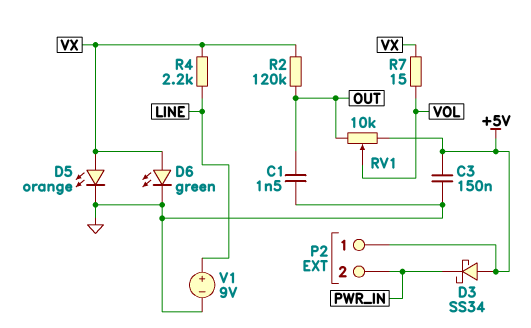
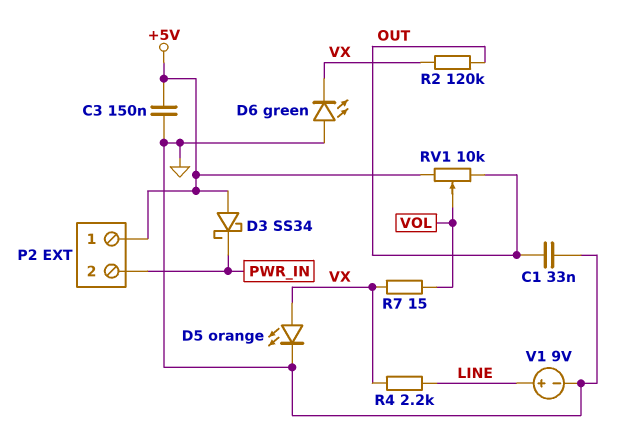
C1: 1.5nF (GND, OUT) -> 33nF (GND, OUT)
D6: LED green (A VX, K GND) -> LED green (A GND, K VX)

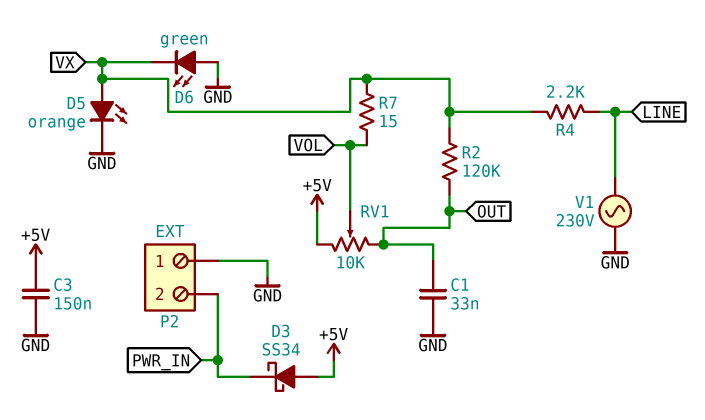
P2 pin 1: +5V -> GND
V1: 9V (plus LINE, minus GND) -> AC 230V (GND, LINE)

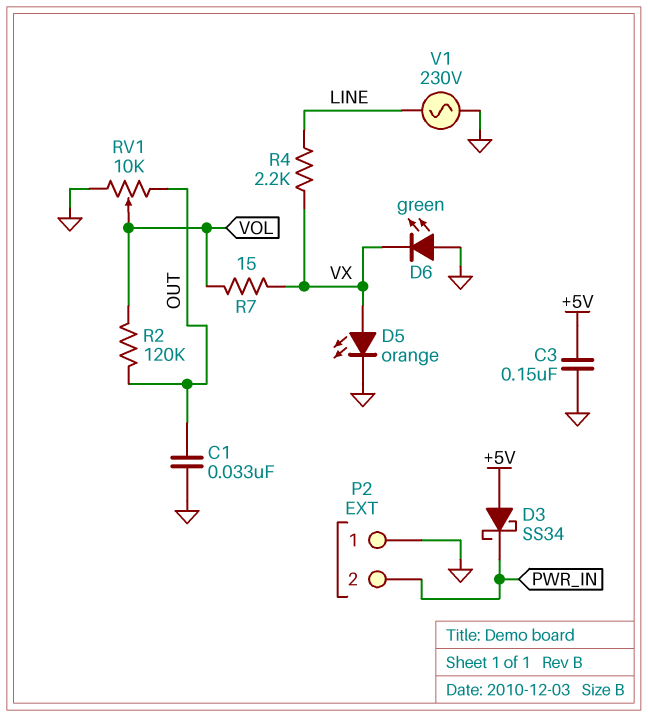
R2: 120k (OUT, VX) -> 120k (OUT, VOL)
RV1: 10k (+5V, OUT, wiper VOL) -> 10k (GND, OUT, wiper VOL)

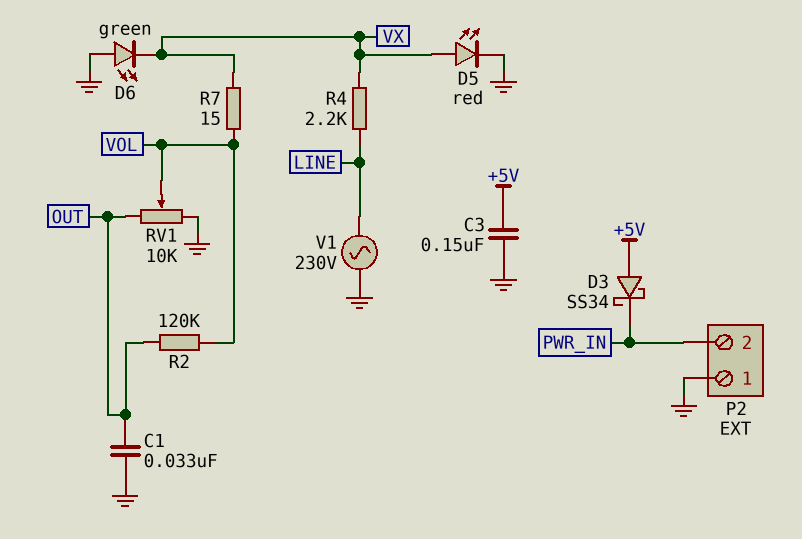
D5: LED orange (A VX, K GND) -> LED red (A VX, K GND)

